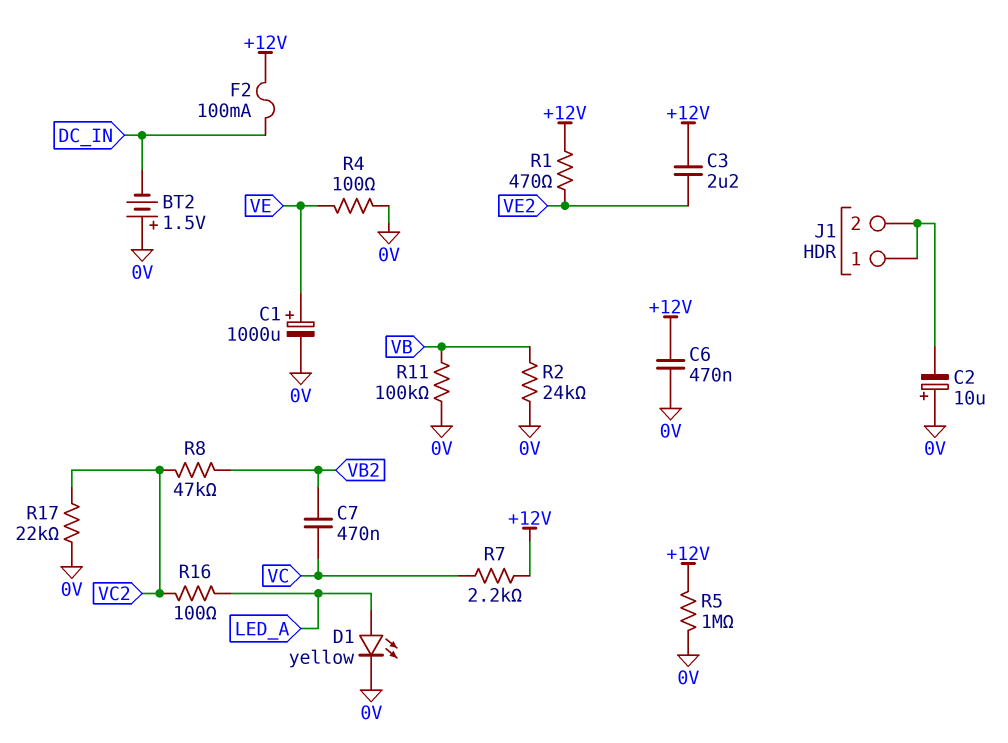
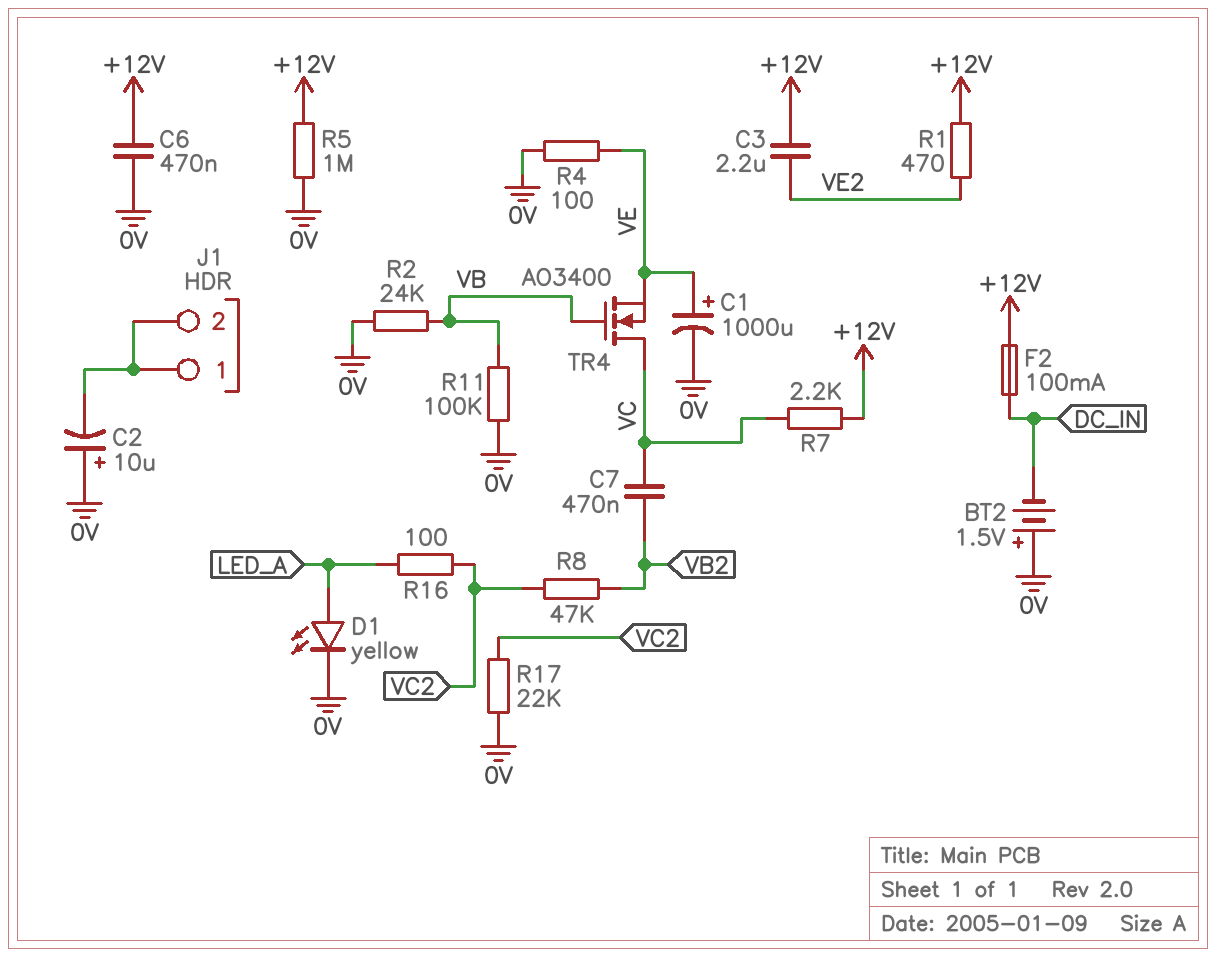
TR4: none -> NMOS AO3400 (G VB, D VC, S VE)

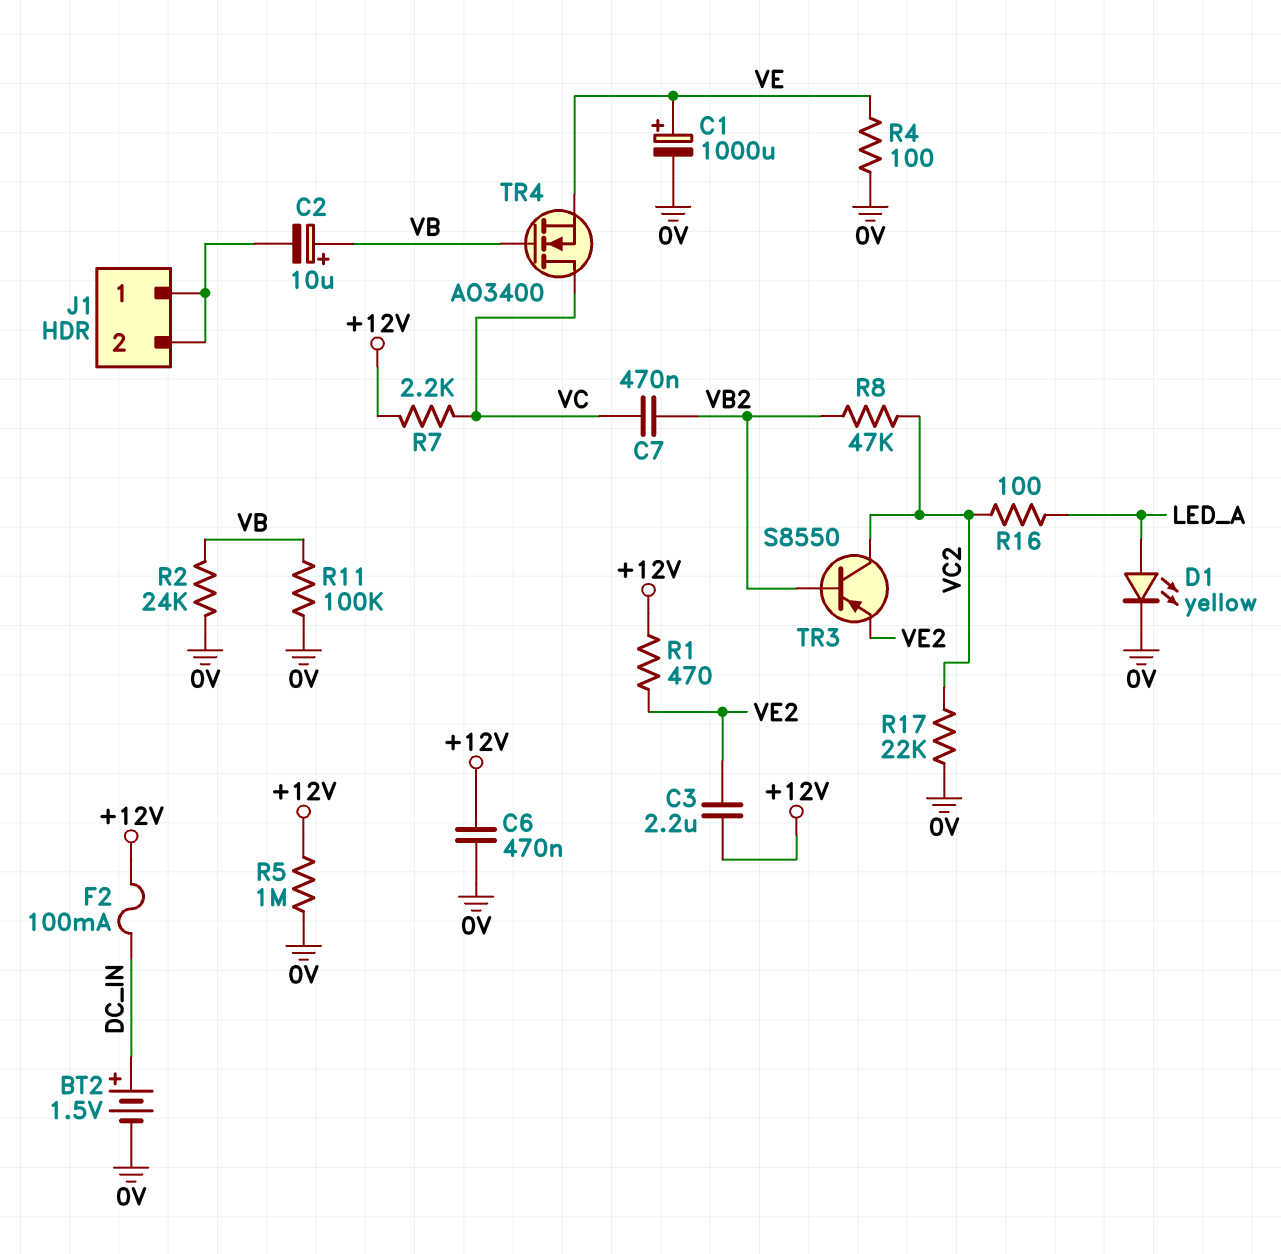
BT2: 1.5V (plus 0V, minus DC_IN) -> 1.5V (plus DC_IN, minus 0V)
C2: 10uF (plus 0V, minus J1/1) -> 10uF (plus VB, minus J1/1)
TR3: none -> PNP S8550 (B VB2, C VC2, E VE2)

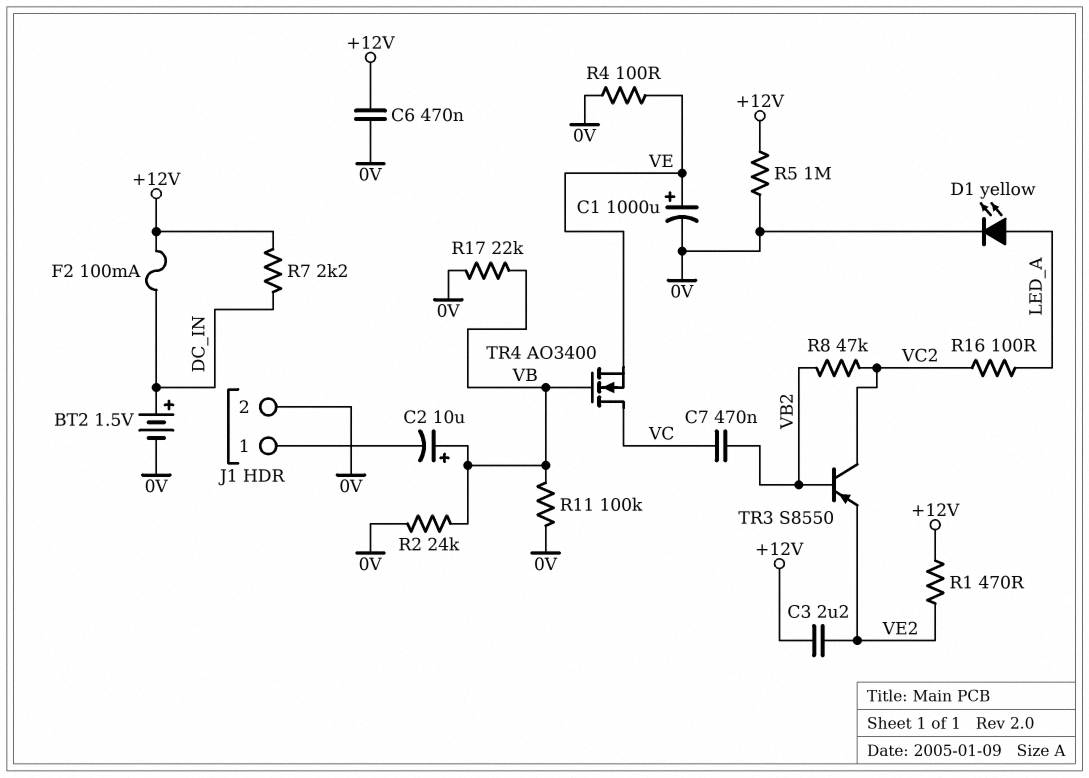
J1 pin 2: J1/1 -> 0V
R7: 2.2k (+12V, VC) -> 2.2k (+12V, DC_IN)
R17: 22k (0V, VC2) -> 22k (0V, VB)

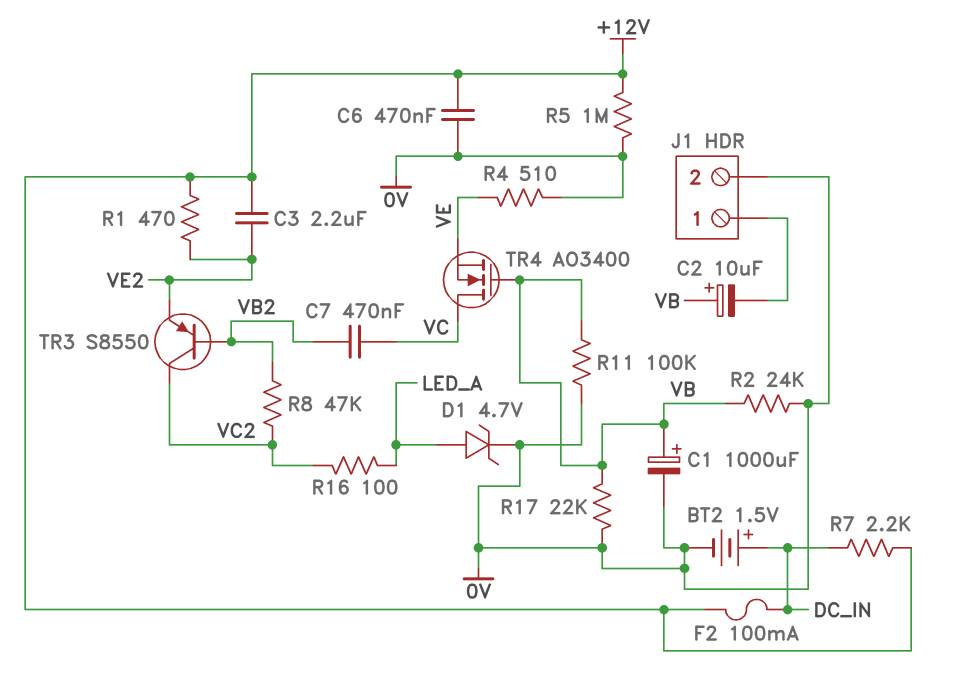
C1: 1000uF (plus VE, minus 0V) -> 1000uF (plus VB, minus 0V)
D1: LED yellow (A LED_A, K 0V) -> zener 4.7V (A LED_A, K 0V)
R4: 100 (0V, VE) -> 510 (0V, VE)

